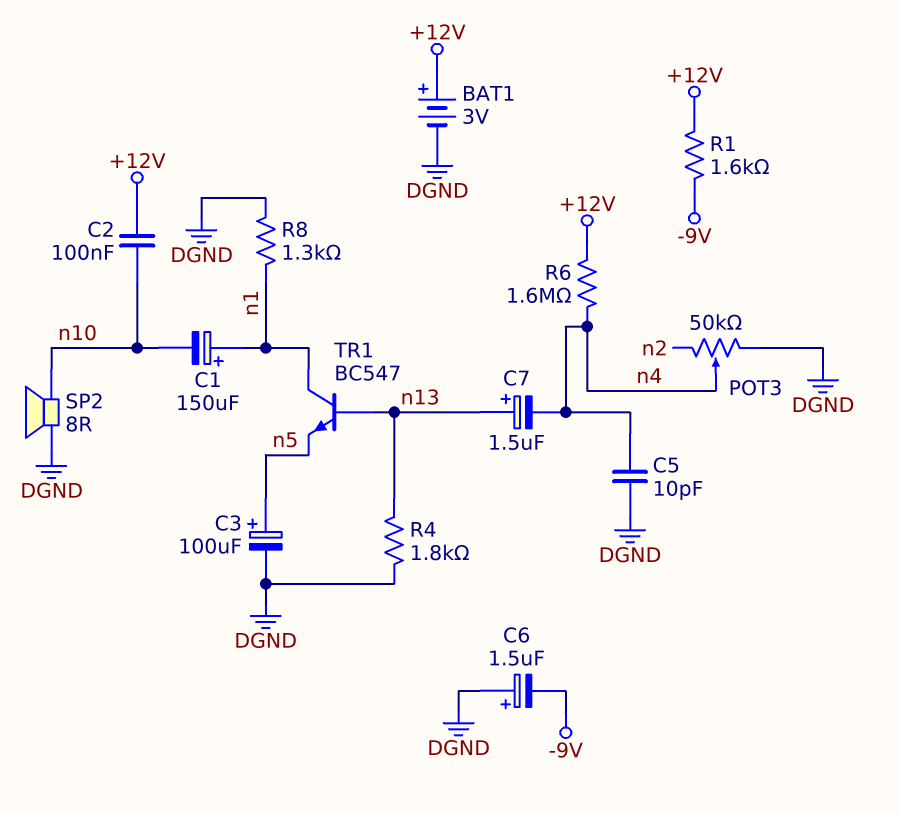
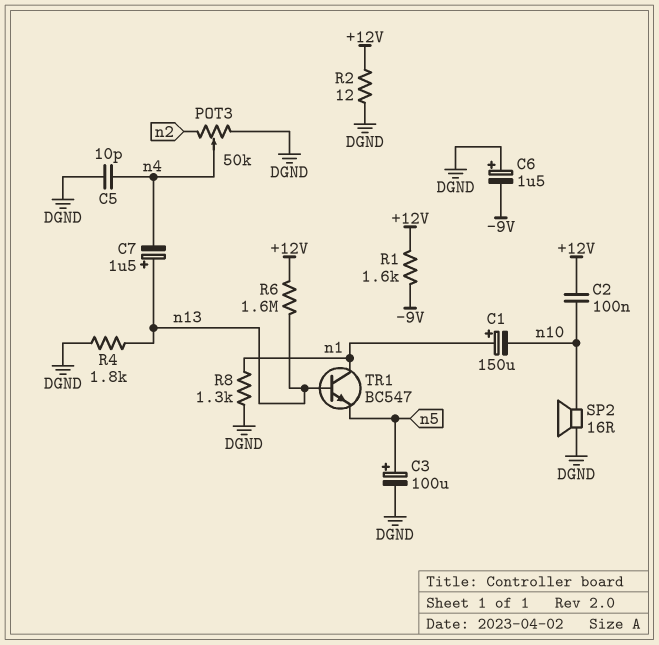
BAT1: 3V (plus +12V, minus DGND) -> none
R2: none -> 12 (+12V, DGND)
R6: 1.6M (+12V, n4) -> 1.6M (+12V, n13)
SP2: speaker 8R (DGND, n10) -> speaker 16R (DGND, n10)

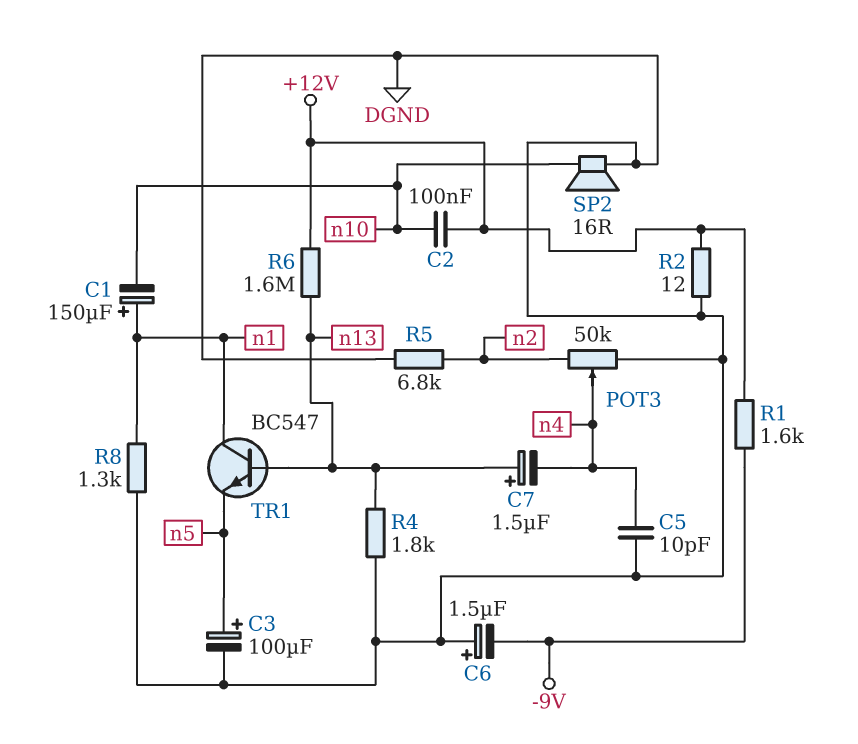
R5: none -> 6.8k (DGND, n2)

